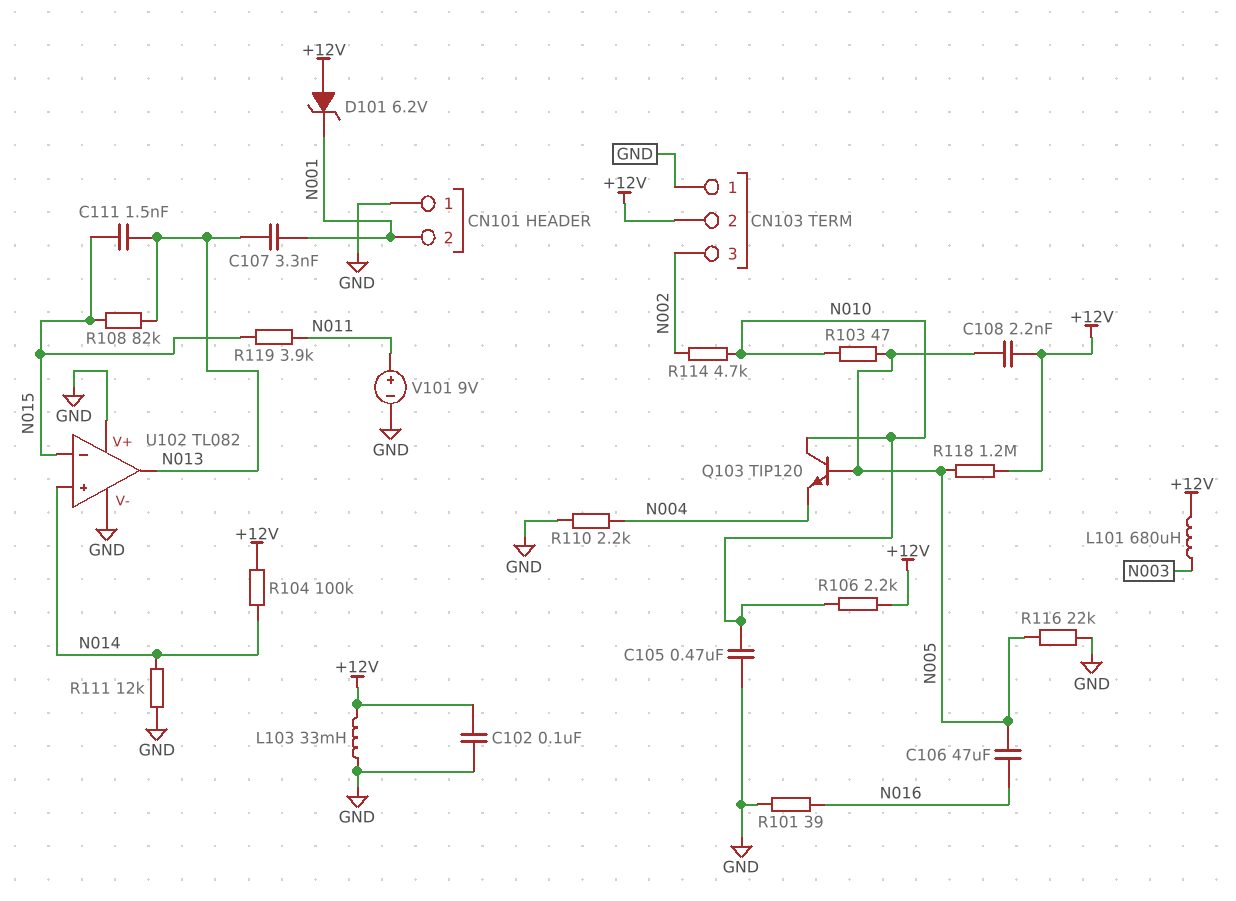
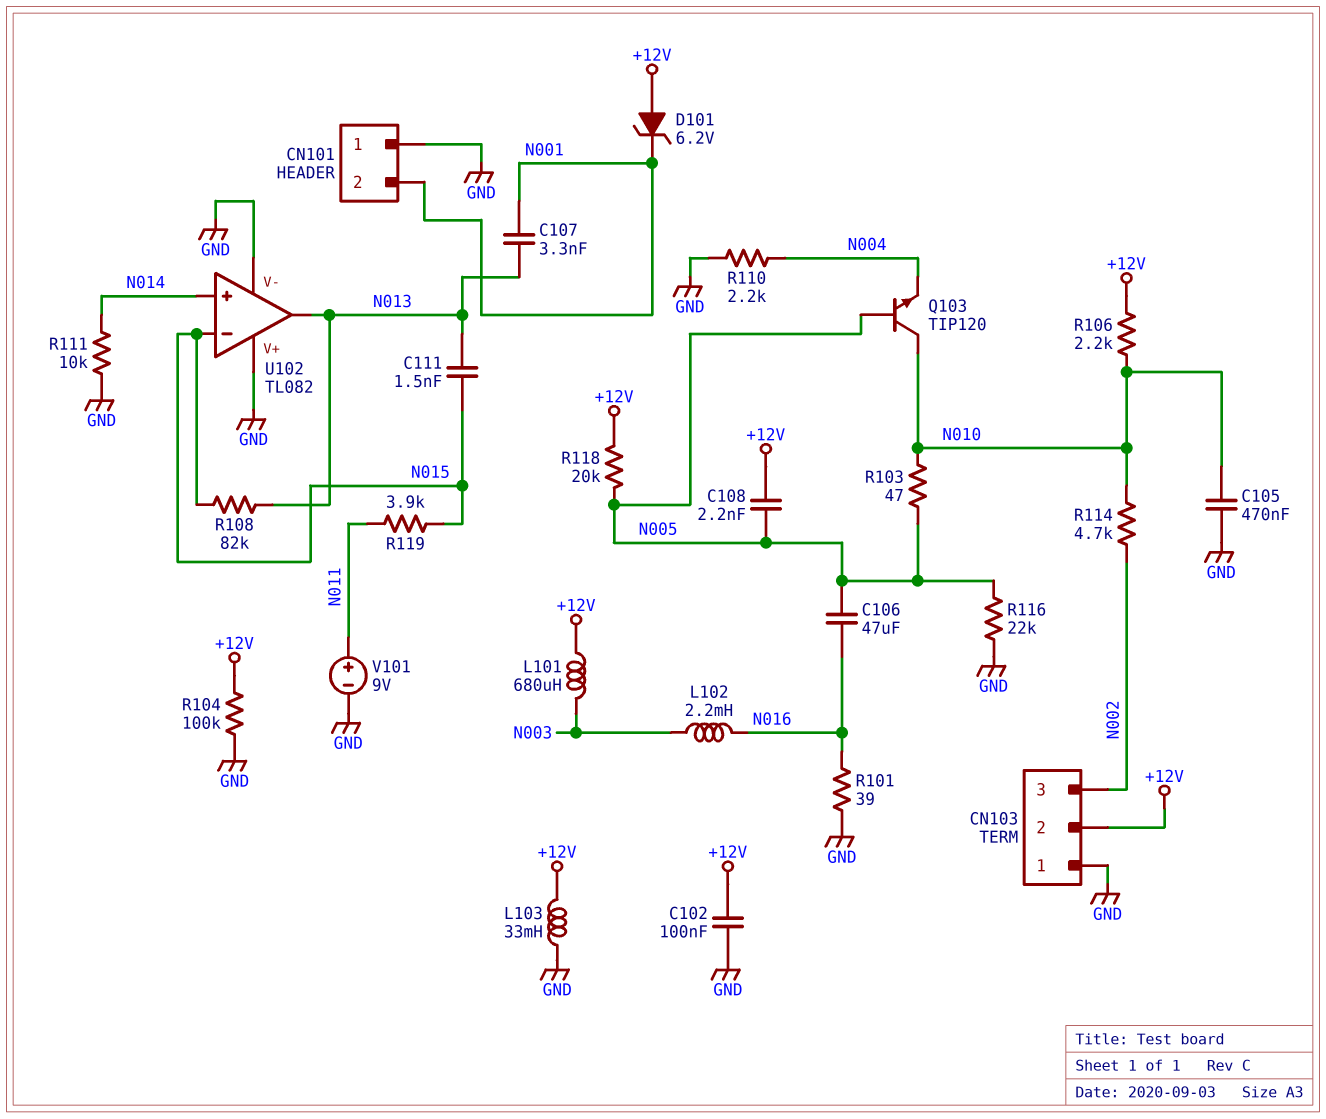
L102: none -> 2.2mH (N003, N016)
R104: 100k (+12V, N014) -> 100k (+12V, GND)
R111: 12k (GND, N014) -> 10k (GND, N014)
R118: 1.2M (+12V, N005) -> 20k (+12V, N005)

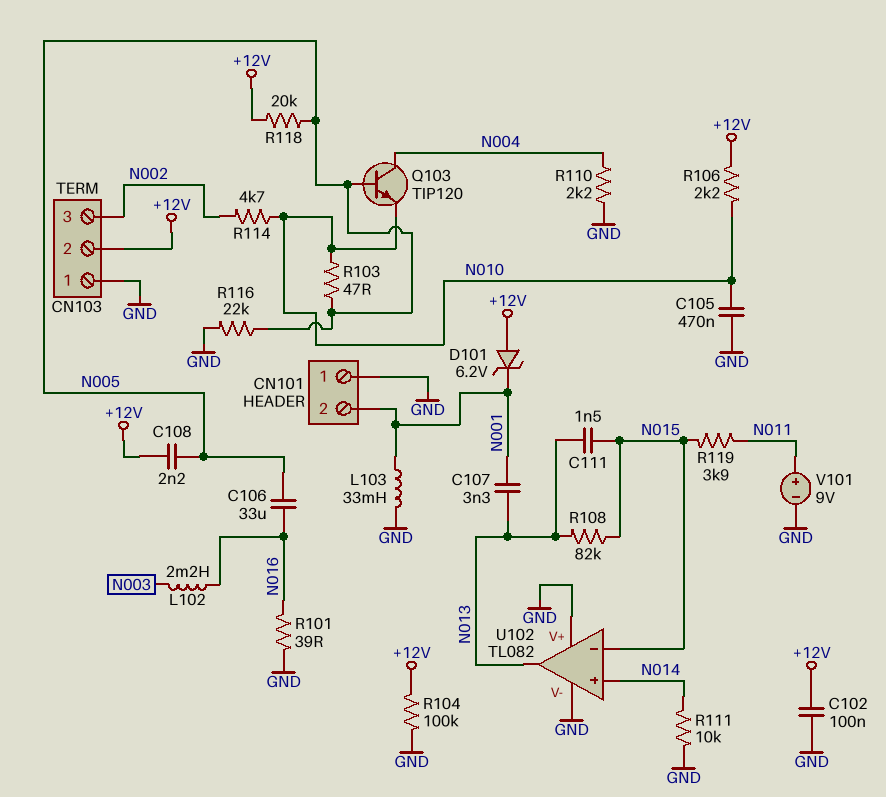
C106: 47uF (N005, N016) -> 33uF (N005, N016)
L101: 680uH (+12V, N003) -> none
L103: 33mH (+12V, GND) -> 33mH (GND, N001)
Q103: NPN TIP120 (B N005, C N010, E N004) -> NPN TIP120 (B N005, C N004, E N010)

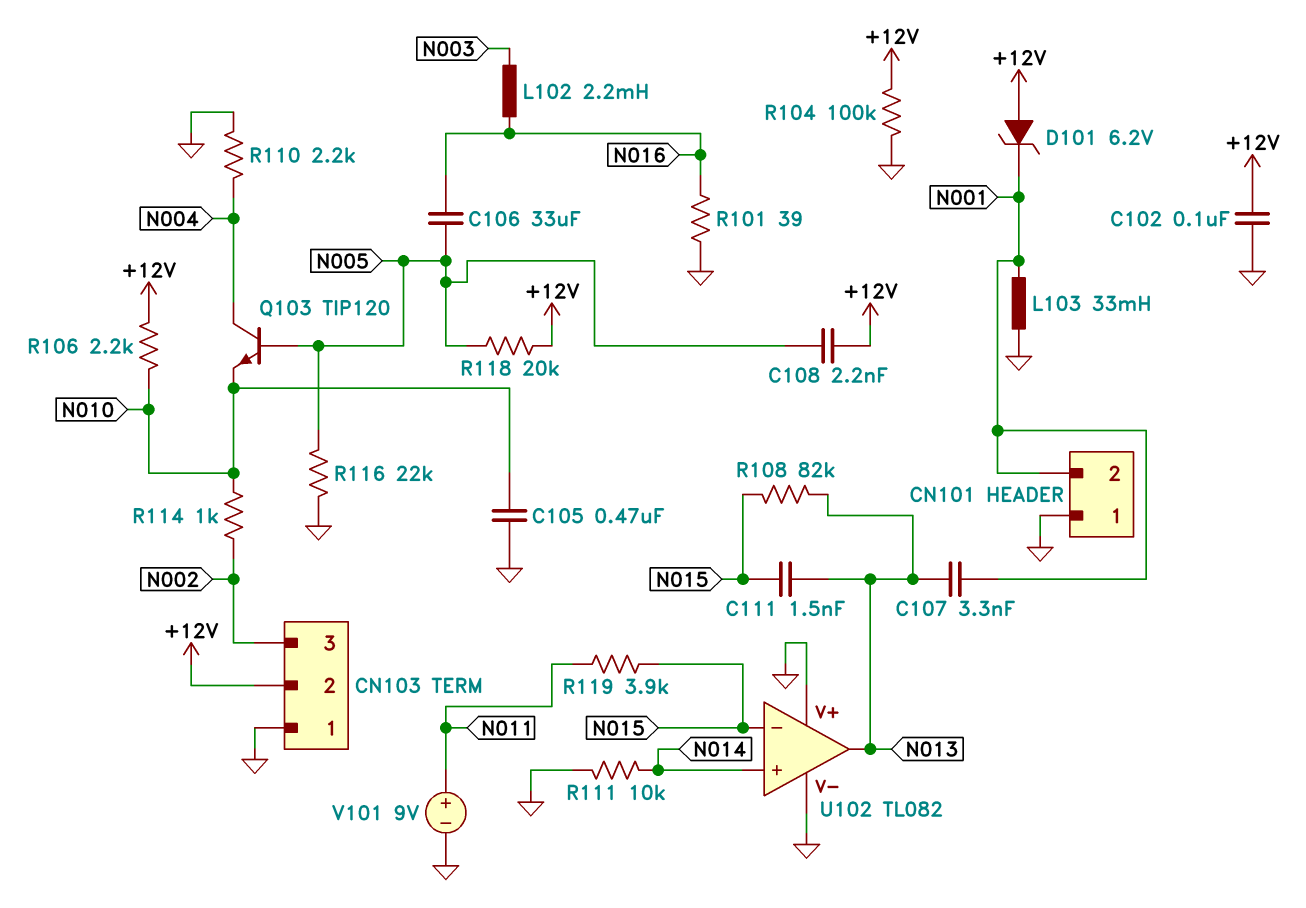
R103: 47 (N005, N010) -> none
R114: 4.7k (N002, N010) -> 1k (N002, N010)

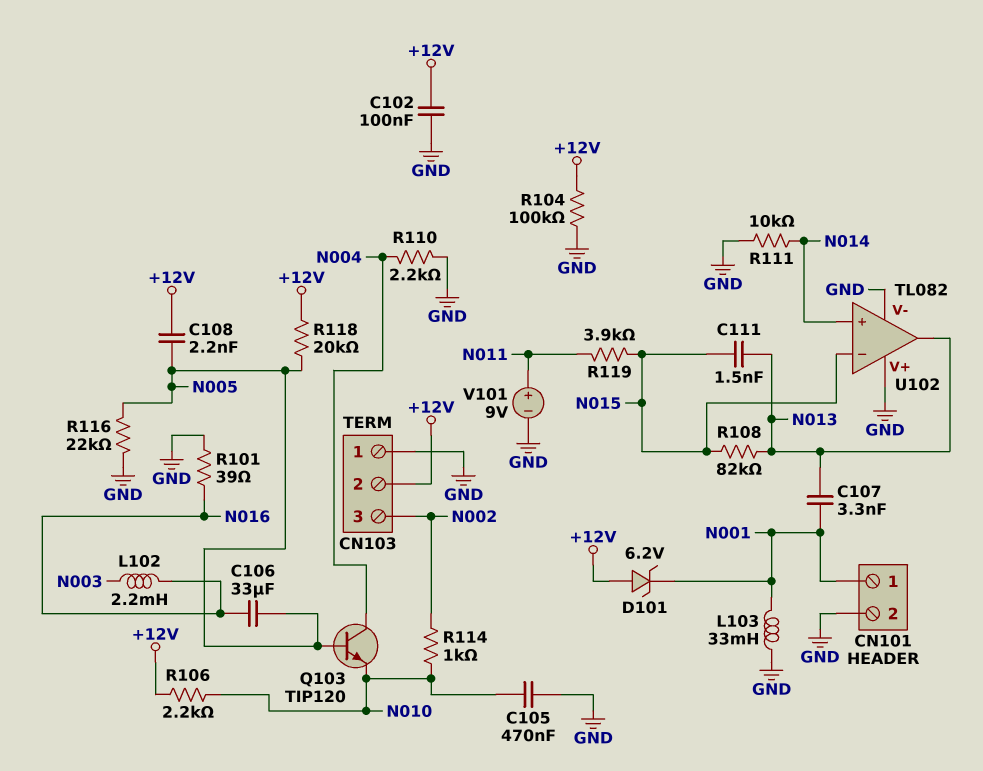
CN101 pin 1: GND -> N001
CN101 pin 2: N001 -> GND

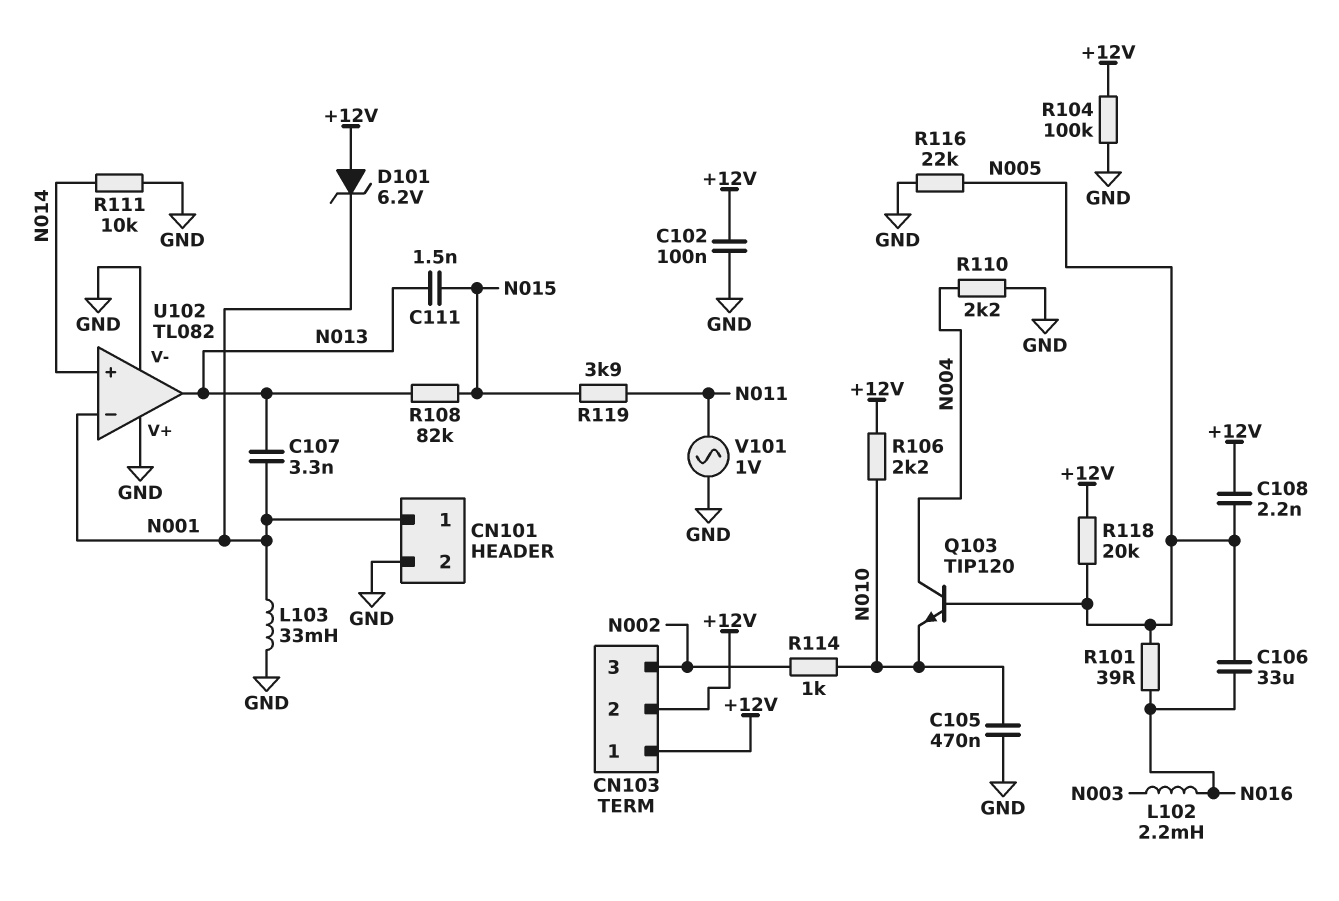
CN103 pin 1: GND -> +12V
R101: 39 (GND, N016) -> 39 (N005, N016)
U102 pin in-: N015 -> N001
V101: 9V (plus N011, minus GND) -> AC 1V (GND, N011)

